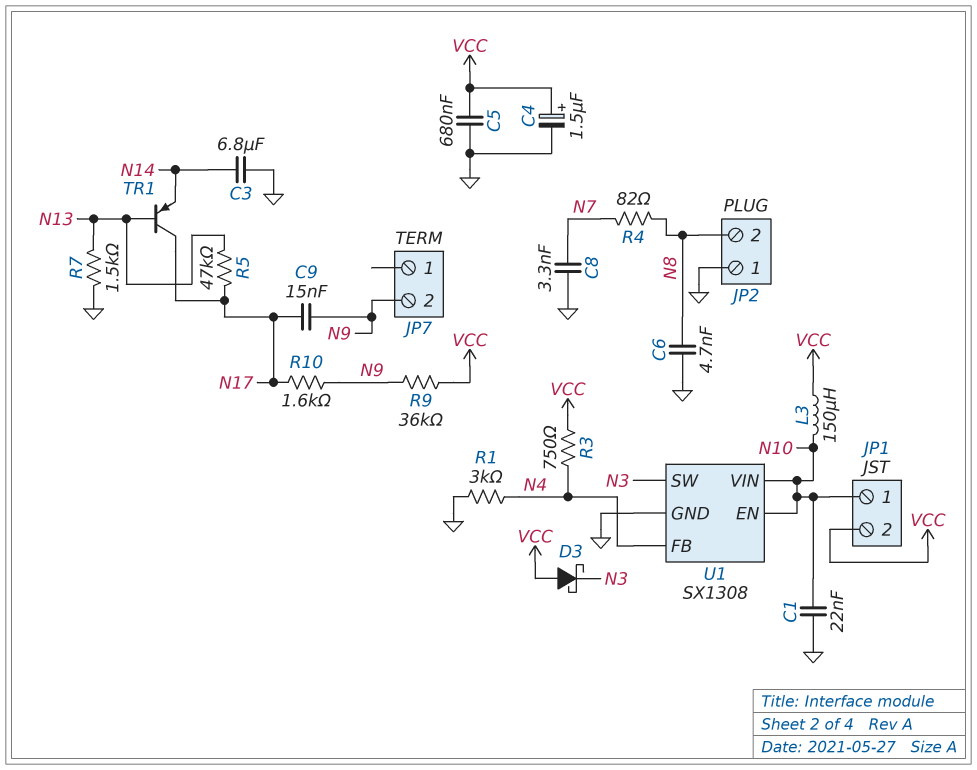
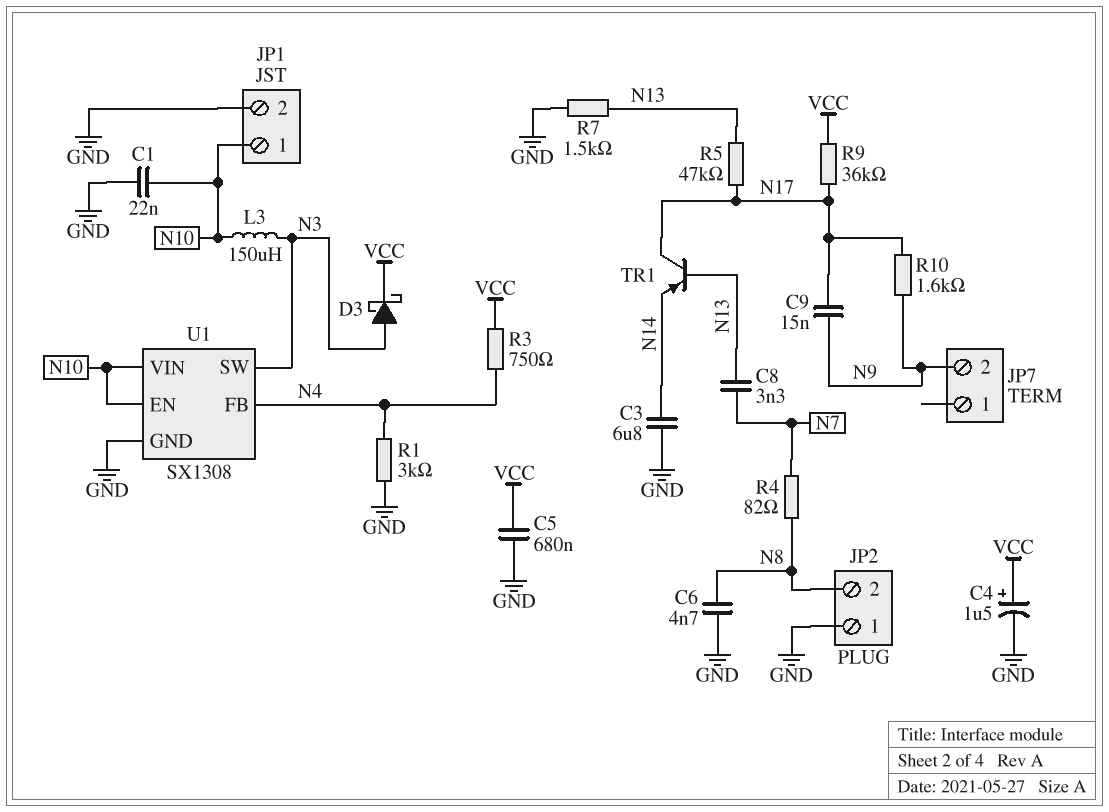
C8: 3.3nF (GND, N7) -> 3.3nF (N7, N13)
D3: schottky (A VCC, K N3) -> schottky (A N3, K VCC)
JP1 pin 2: VCC -> GND
L3: 150uH (N10, VCC) -> 150uH (N3, N10)
R9: 36k (N9, VCC) -> 36k (N17, VCC)

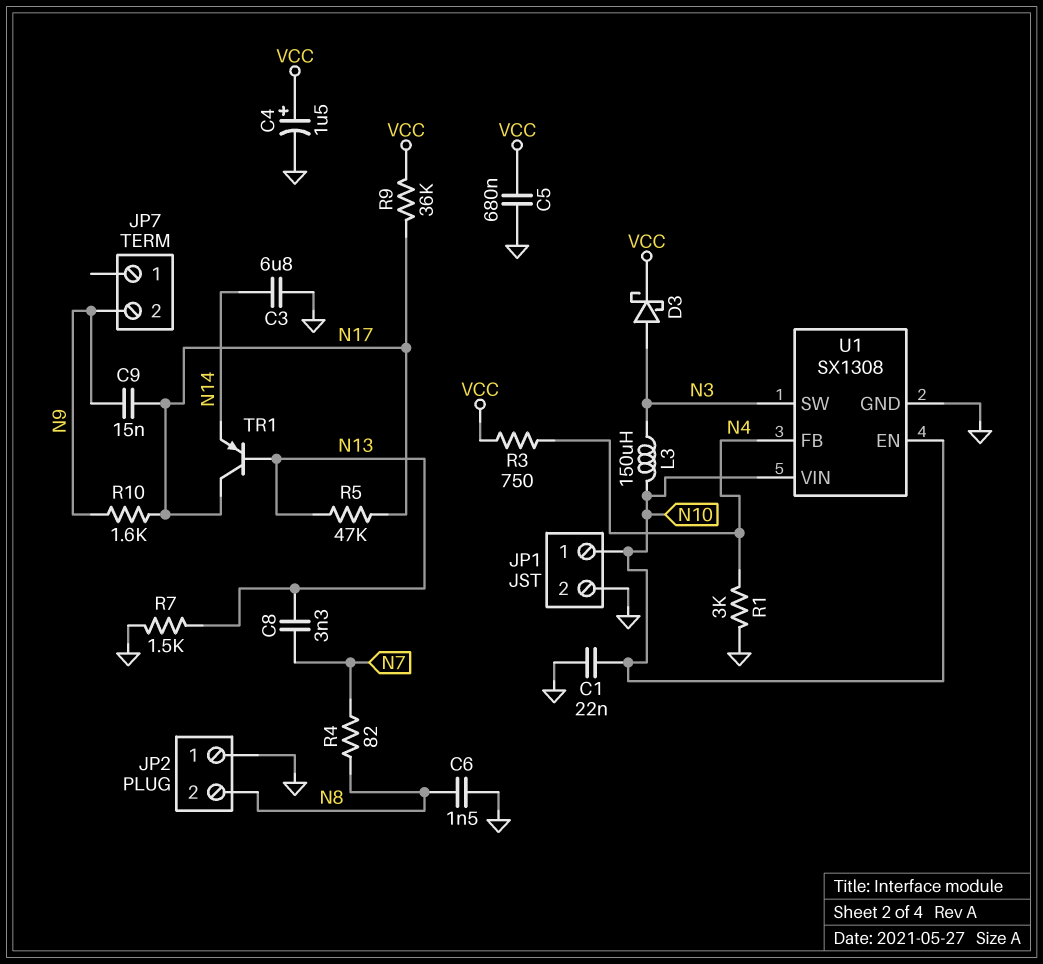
C6: 4.7nF (GND, N8) -> 1.5nF (GND, N8)

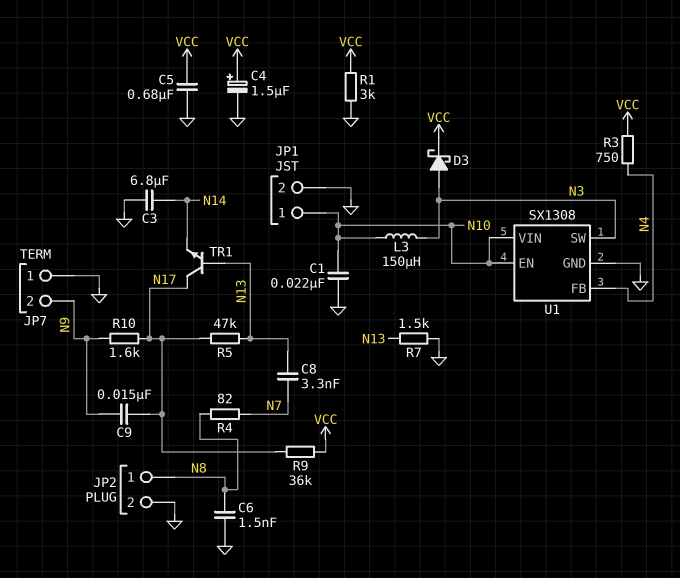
JP2 pin 1: GND -> N8
JP2 pin 2: N8 -> GND
JP7 pin 1: none -> GND
R1: 3k (GND, N4) -> 3k (GND, VCC)
TR1: PNP (B N13, C N17, E N14) -> NPN (B N13, C N17, E N14)

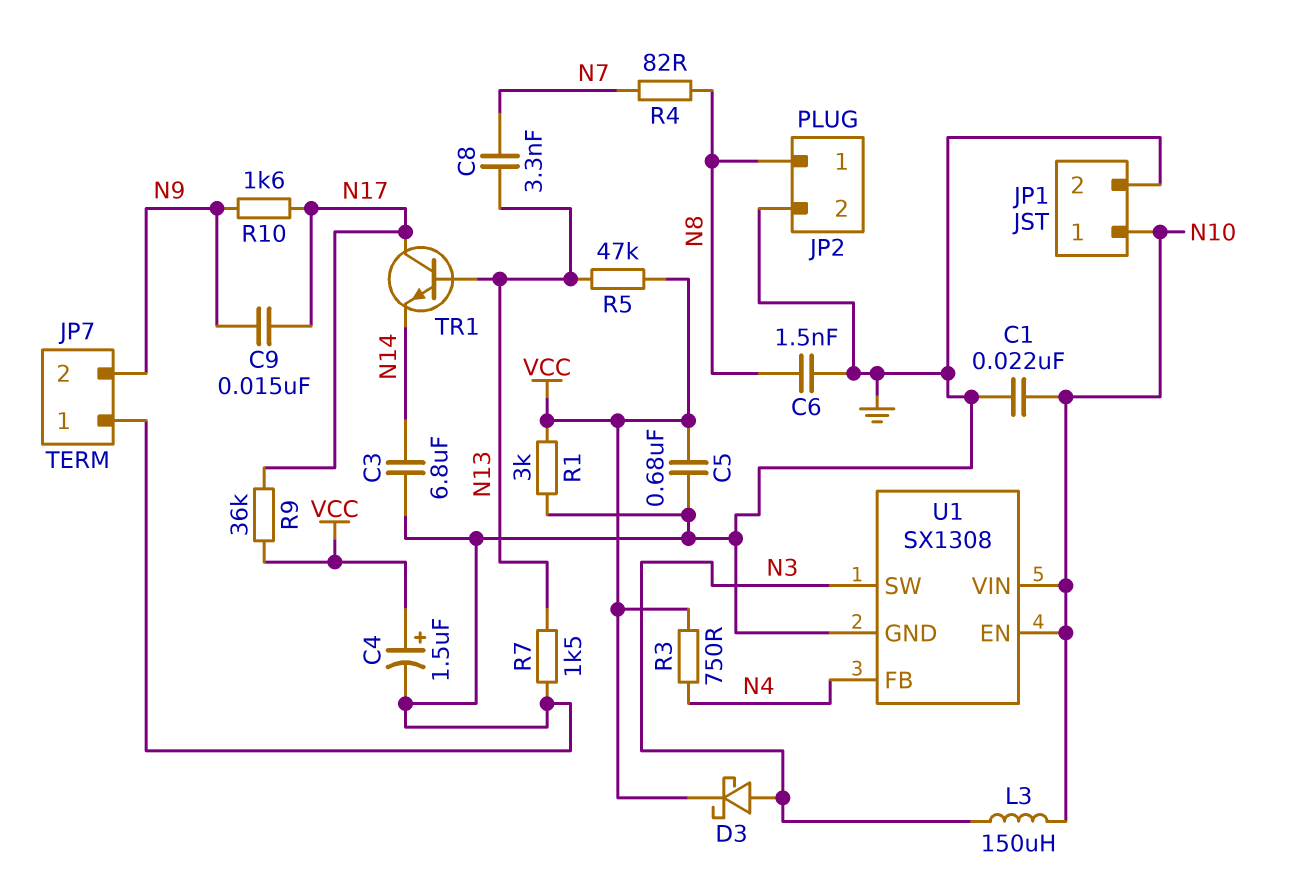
R5: 47k (N13, N17) -> 47k (N13, VCC)

